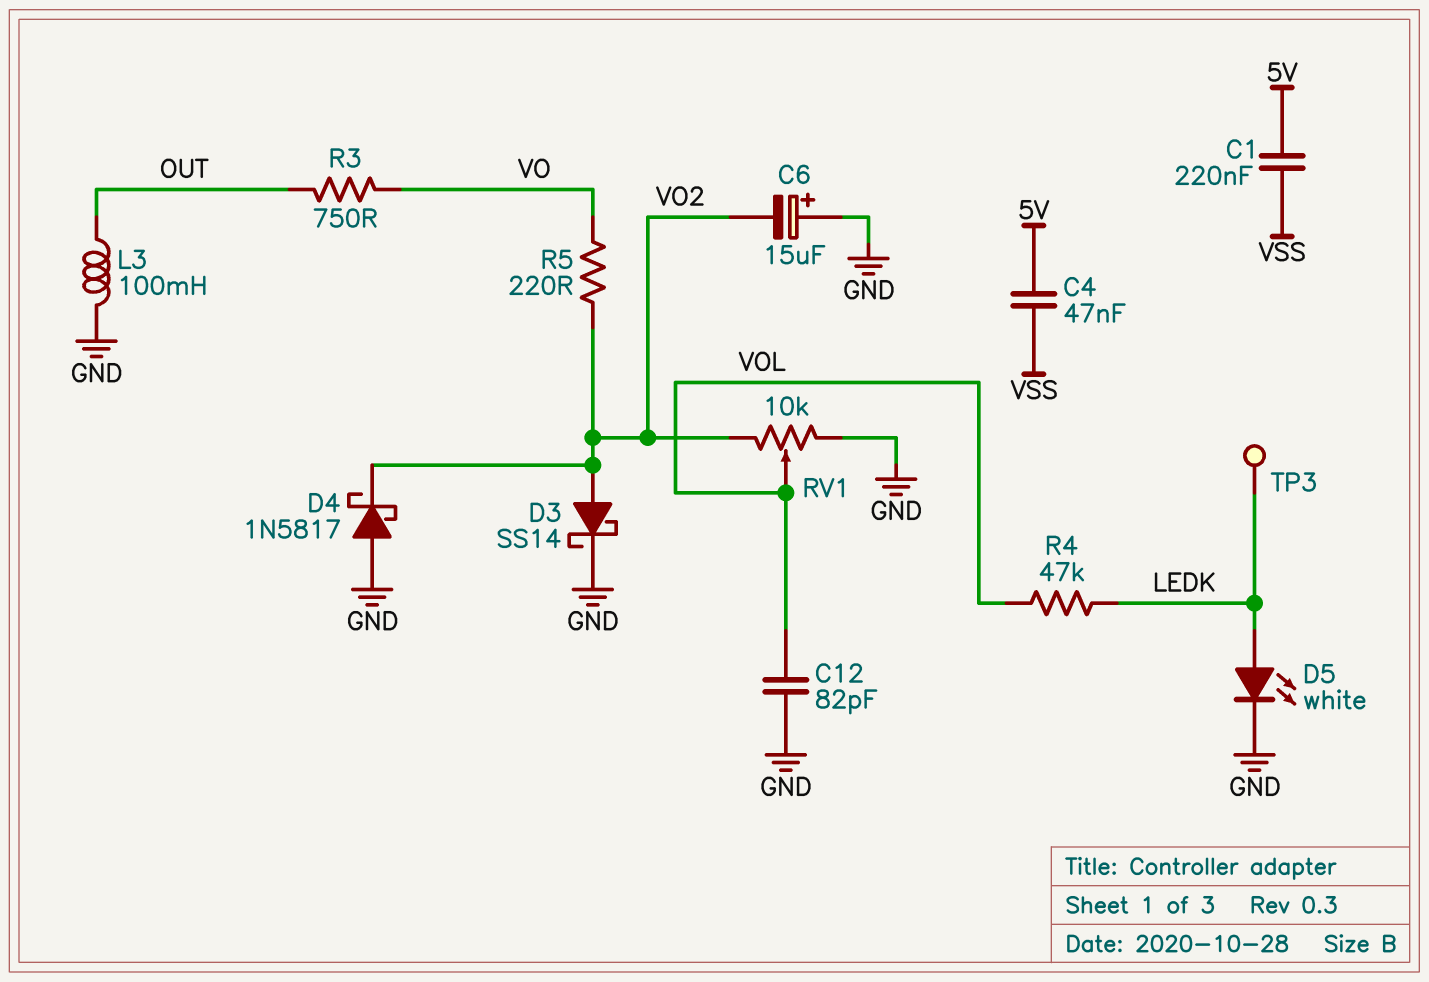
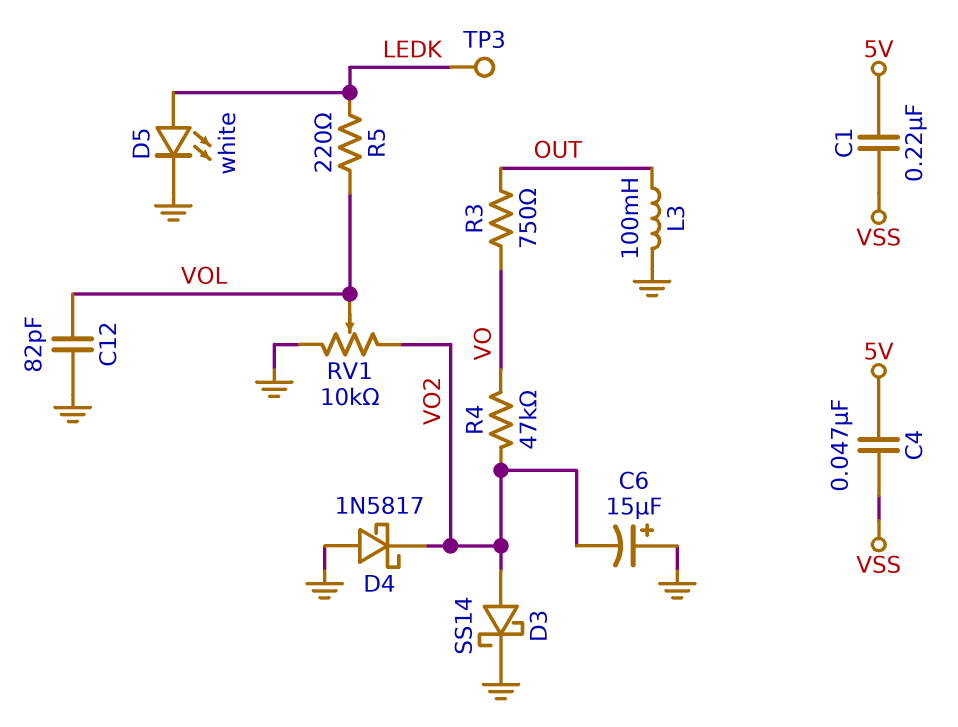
R4: 47k (LEDK, VOL) -> 47k (VO, VO2)
R5: 220 (VO, VO2) -> 220 (LEDK, VOL)

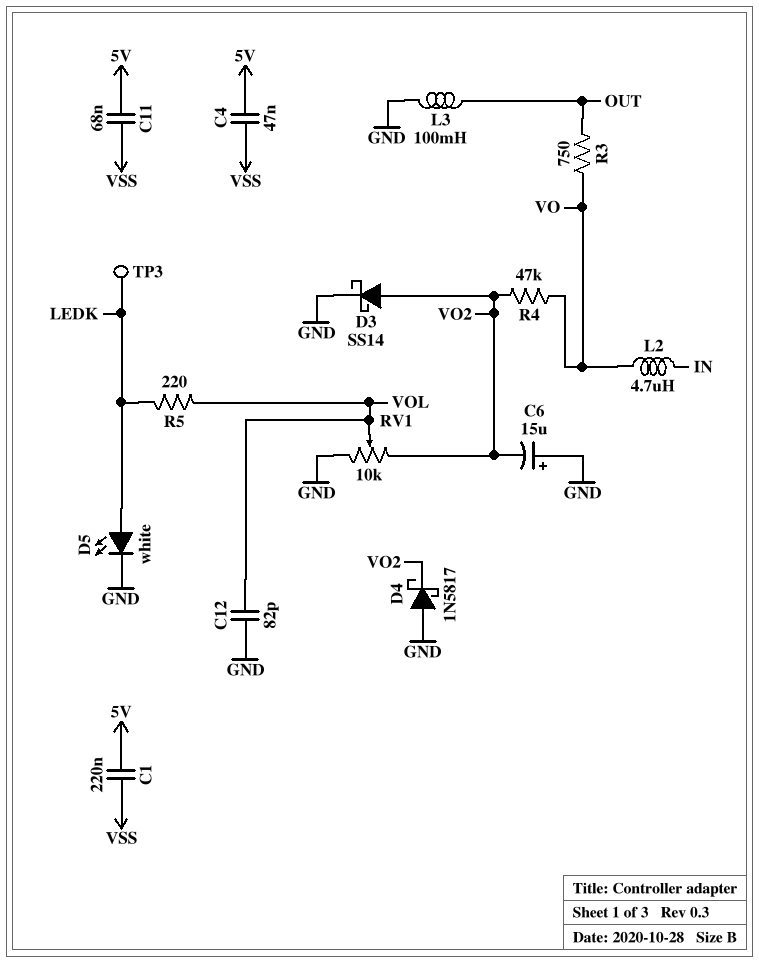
C11: none -> 68nF (5V, VSS)
L2: none -> 4.7uH (IN, VO)

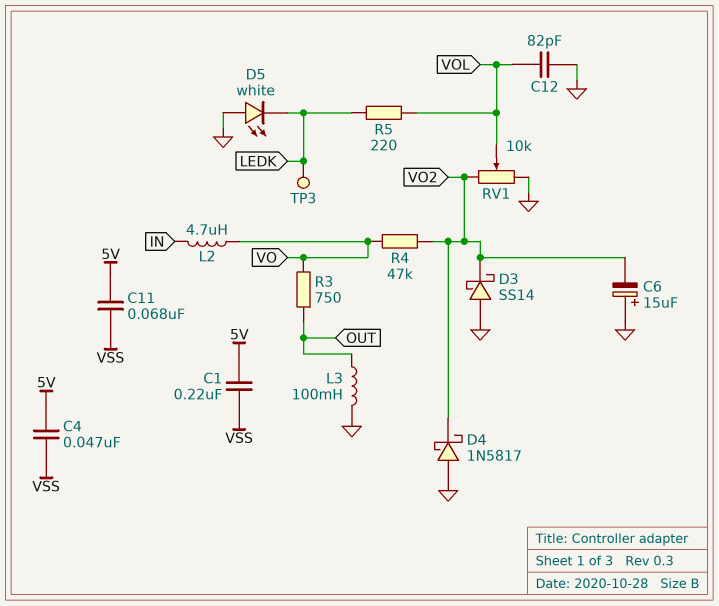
D3: schottky SS14 (A VO2, K GND) -> schottky SS14 (A GND, K VO2)
D5: LED white (A LEDK, K GND) -> LED white (A GND, K LEDK)

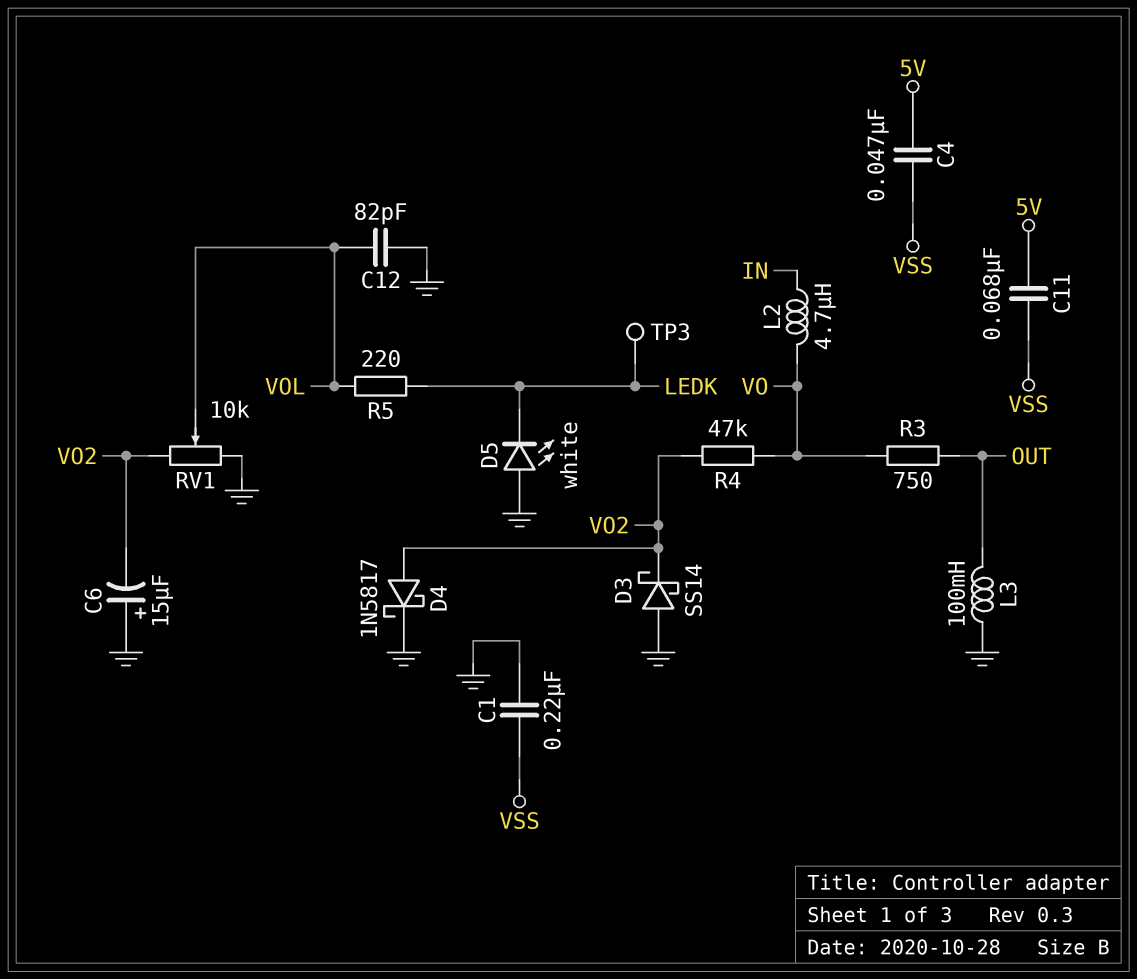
C1: 220nF (5V, VSS) -> 220nF (GND, VSS)
D4: schottky 1N5817 (A GND, K VO2) -> schottky 1N5817 (A VO2, K GND)

